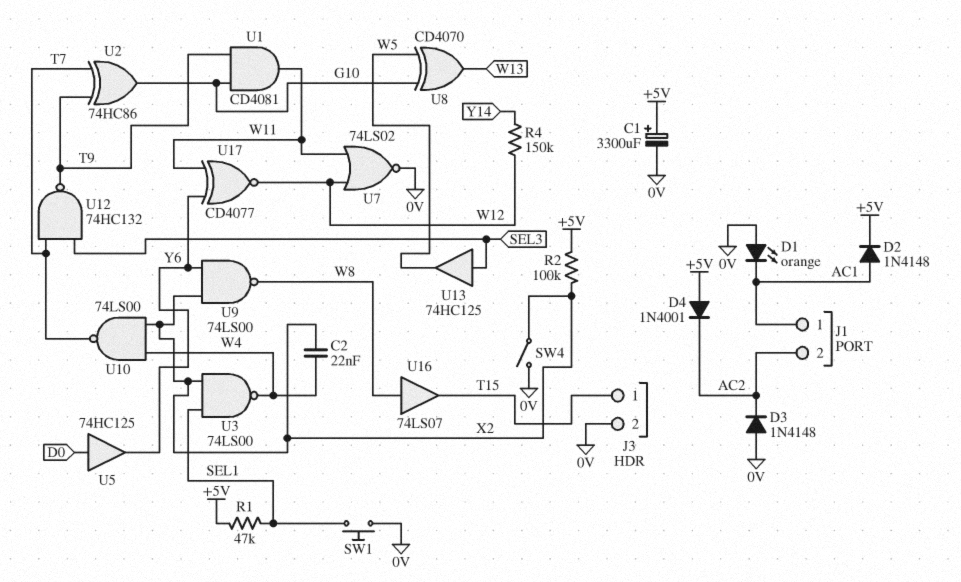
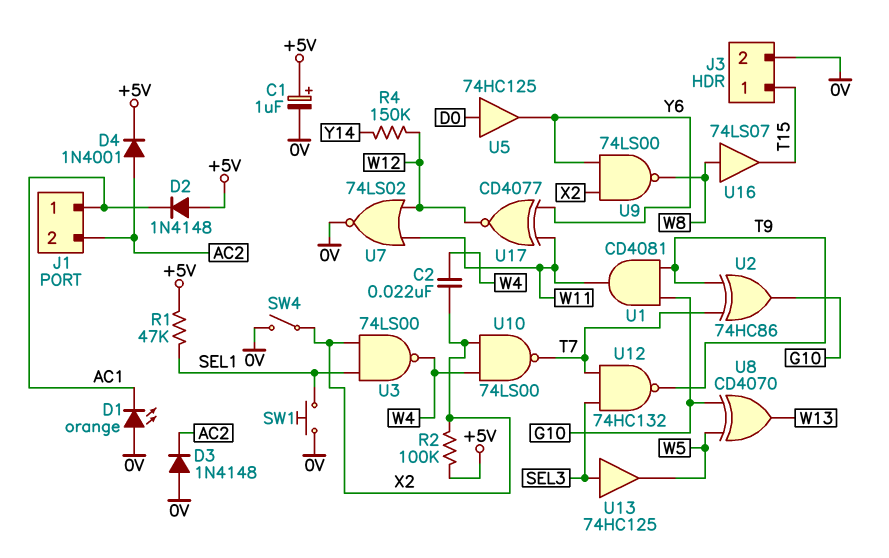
C1: 3300uF (plus +5V, minus 0V) -> 1uF (plus +5V, minus 0V)
D2: diode 1N4148 (A AC1, K +5V) -> diode 1N4148 (A +5V, K AC1)
D4: diode 1N4001 (A +5V, K AC2) -> diode 1N4001 (A AC2, K +5V)

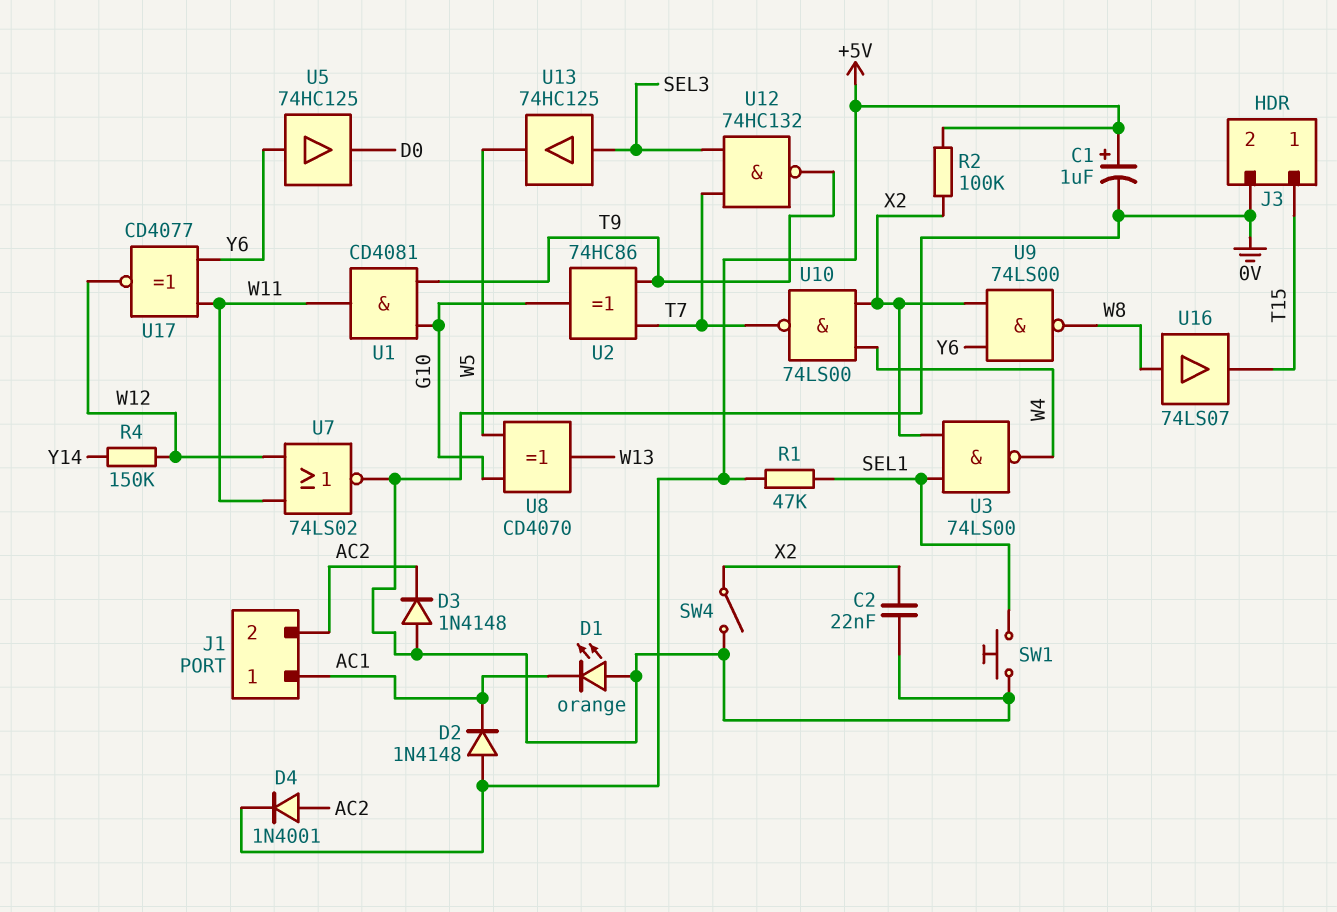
C2: 22nF (W4, X2) -> 22nF (0V, X2)
U5: buffer 74HC125 (in D0, out Y6) -> buffer 74HC125 (in Y6, out D0)

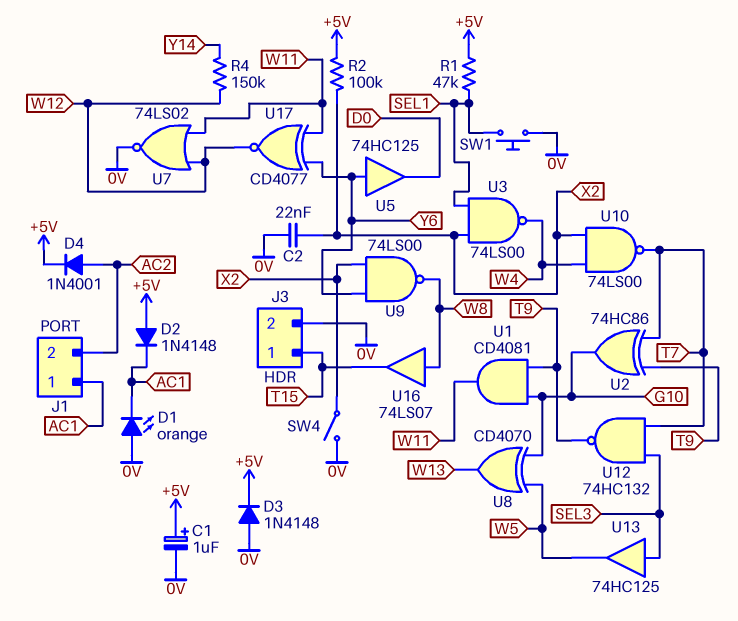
D3: diode 1N4148 (A 0V, K AC2) -> diode 1N4148 (A 0V, K +5V)

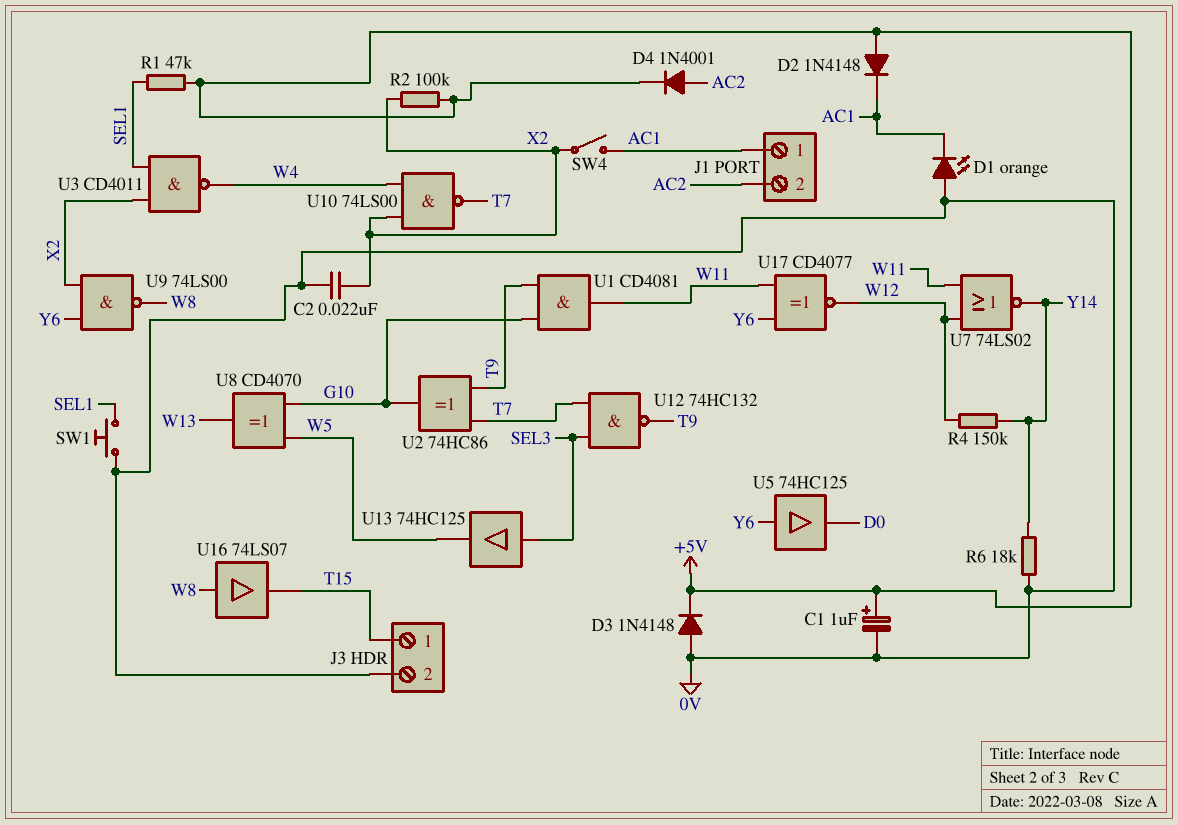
R6: none -> 18k (0V, Y14)
SW4: switch (0V, X2) -> switch (AC1, X2)
U3: NAND 74LS00 (in SEL1, in X2, out W4) -> NAND CD4011 (in SEL1, in X2, out W4)
U7: NOR 74LS02 (in W11, in W12, out 0V) -> NOR 74LS02 (in W11, in W12, out Y14)

